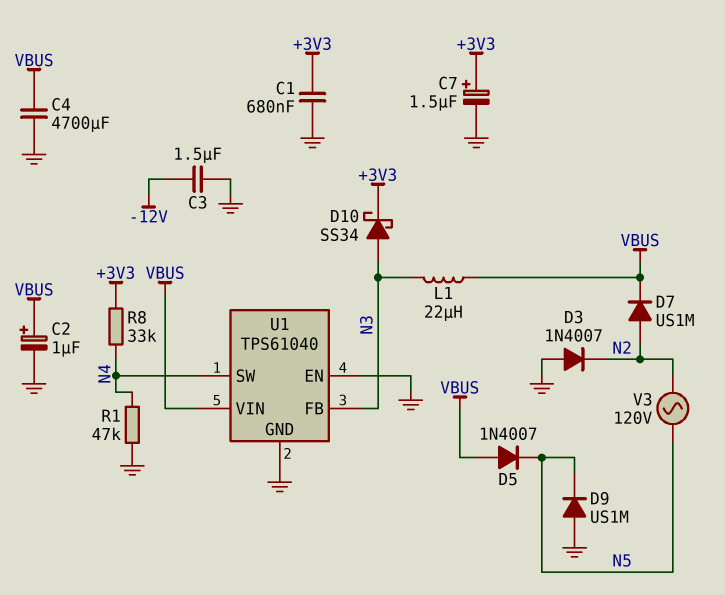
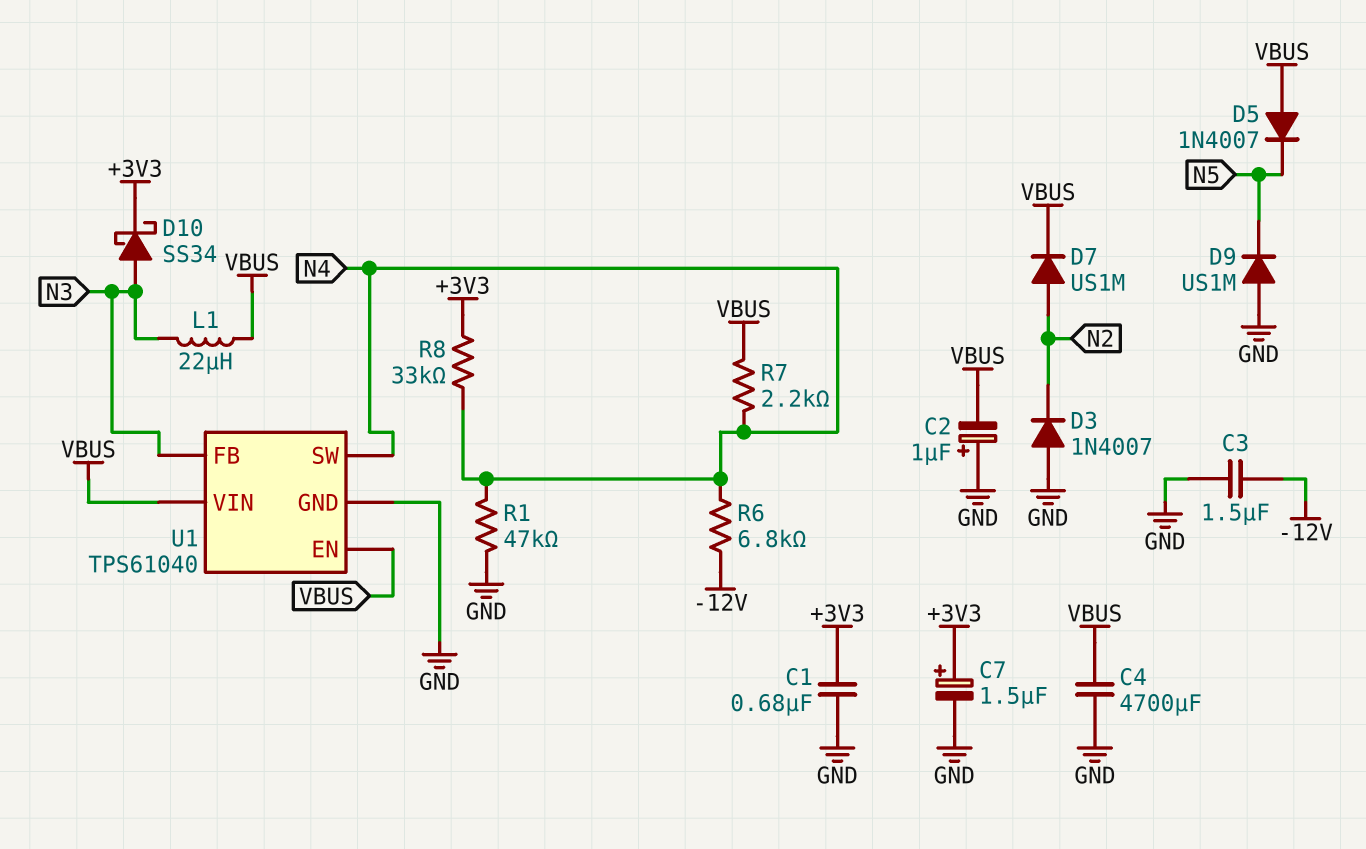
C2: 1uF (plus VBUS, minus GND) -> 1uF (plus GND, minus VBUS)
R6: none -> 6.8k (-12V, N4)
R7: none -> 2.2k (N4, VBUS)
U1 pin EN: GND -> VBUS
V3: AC 120V (N2, N5) -> none

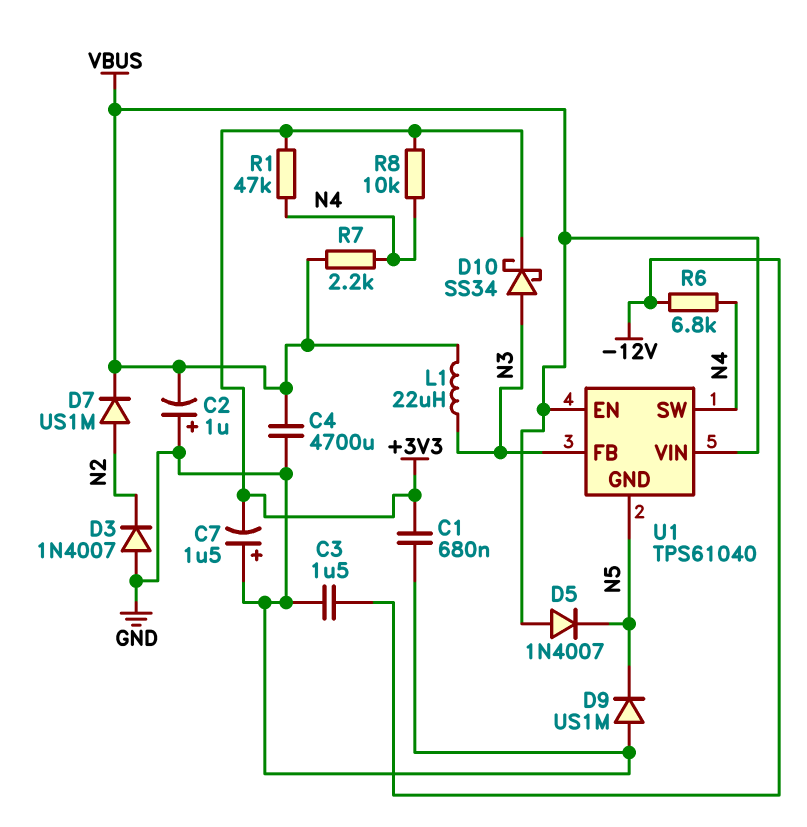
C7: 1.5uF (plus +3V3, minus GND) -> 1.5uF (plus GND, minus +3V3)
R1: 47k (GND, N4) -> 47k (+3V3, N4)
R8: 33k (+3V3, N4) -> 10k (+3V3, N4)
U1 pin GND: GND -> N5

